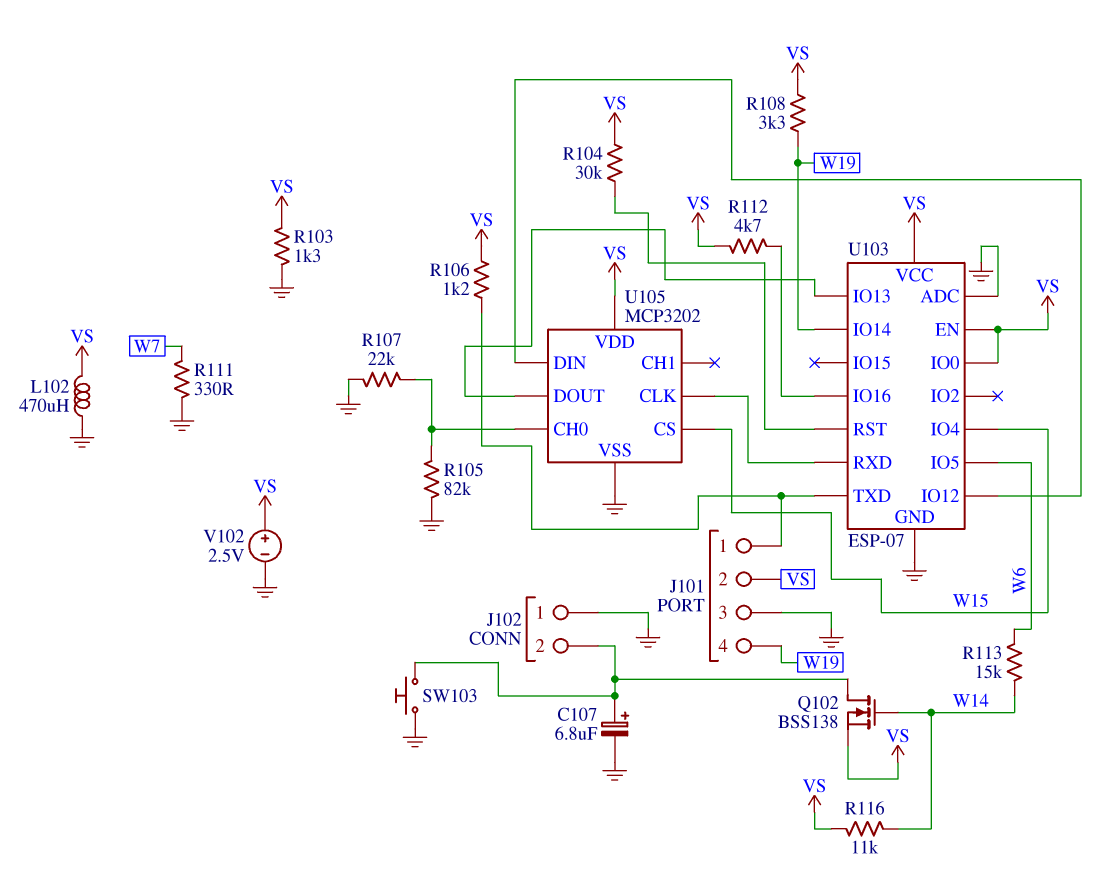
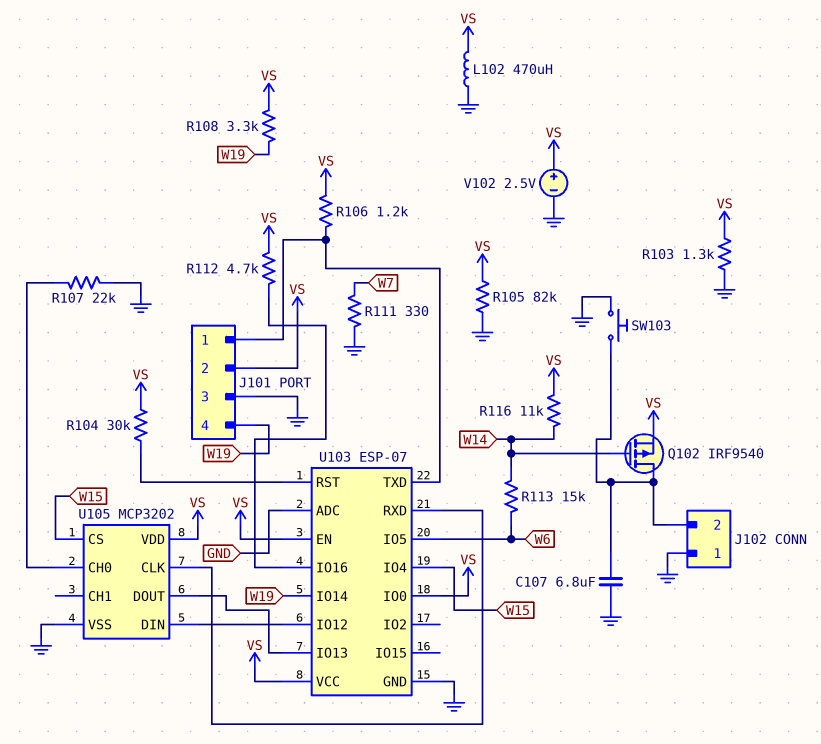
C107: 6.8uF (plus J102/2, minus GND) -> 6.8uF (GND, J102/2)
Q102: NMOS BSS138 (G W14, D J102/2, S VS) -> PMOS IRF9540 (G W14, D J102/2, S VS)
R105: 82k (GND, U105/CH0) -> 82k (GND, VS)

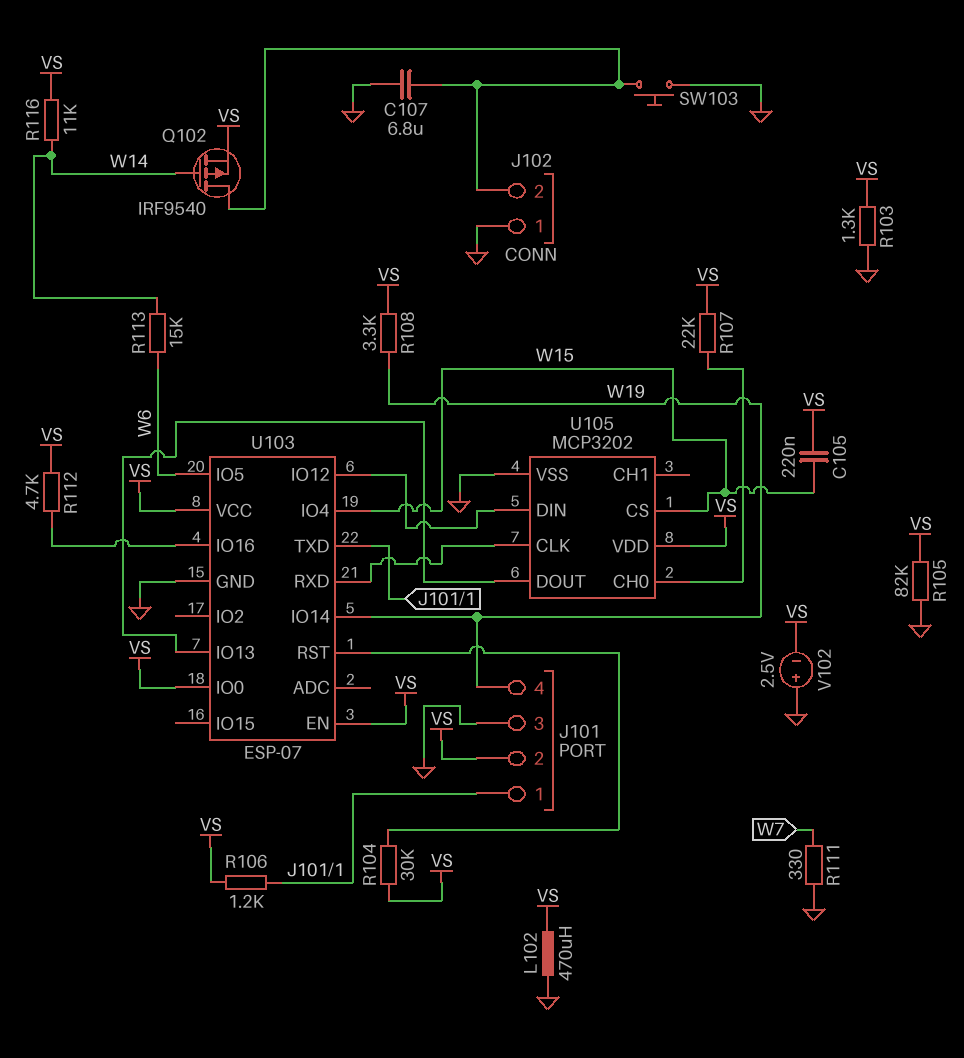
C105: none -> 220nF (VS, W15)
R107: 22k (GND, U105/CH0) -> 22k (U105/CH0, VS)
U103 pin ADC: GND -> none
V102: 2.5V (plus VS, minus GND) -> 2.5V (plus GND, minus VS)

